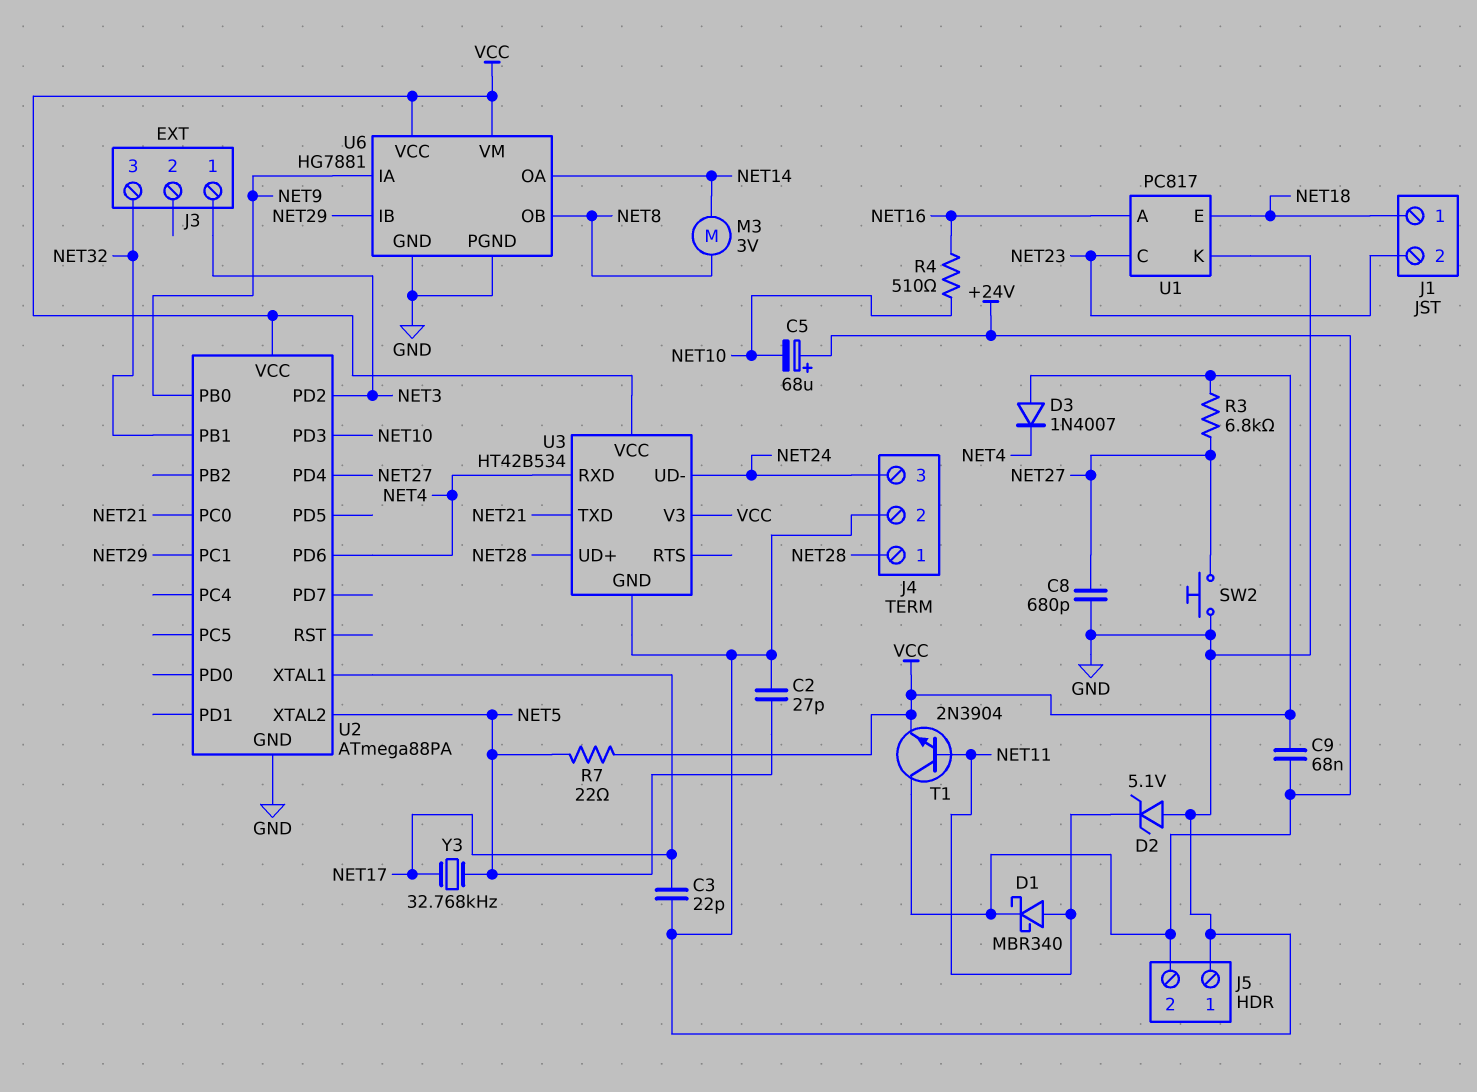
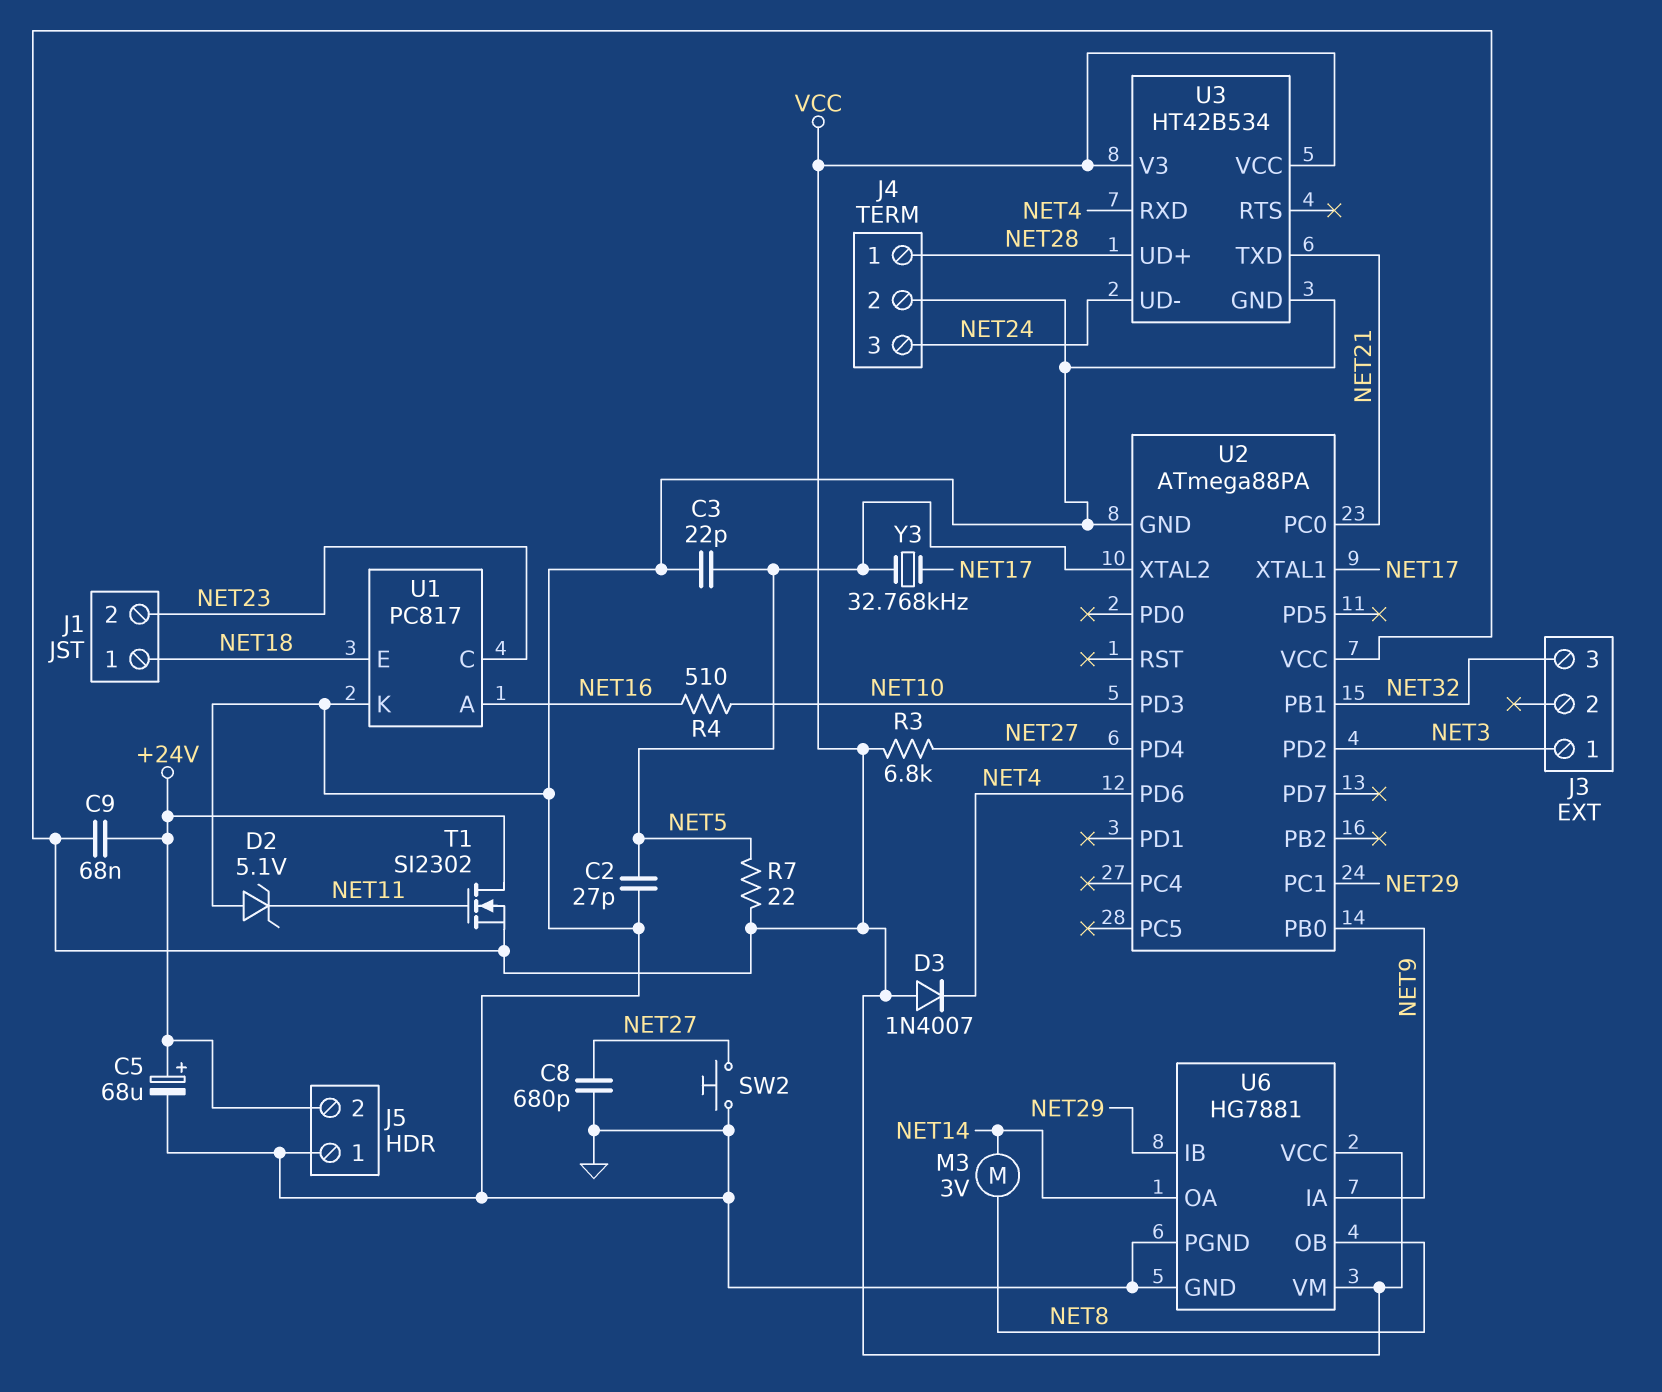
C3: 22pF (GND, NET17) -> 22pF (GND, NET5)
C5: 68uF (plus +24V, minus NET10) -> 68uF (plus +24V, minus GND)
D1: schottky MBR340 (A NET11, K +24V) -> none
T1: NPN 2N3904 (B NET11, C +24V, E VCC) -> NMOS SI2302 (G NET11, D +24V, S VCC)

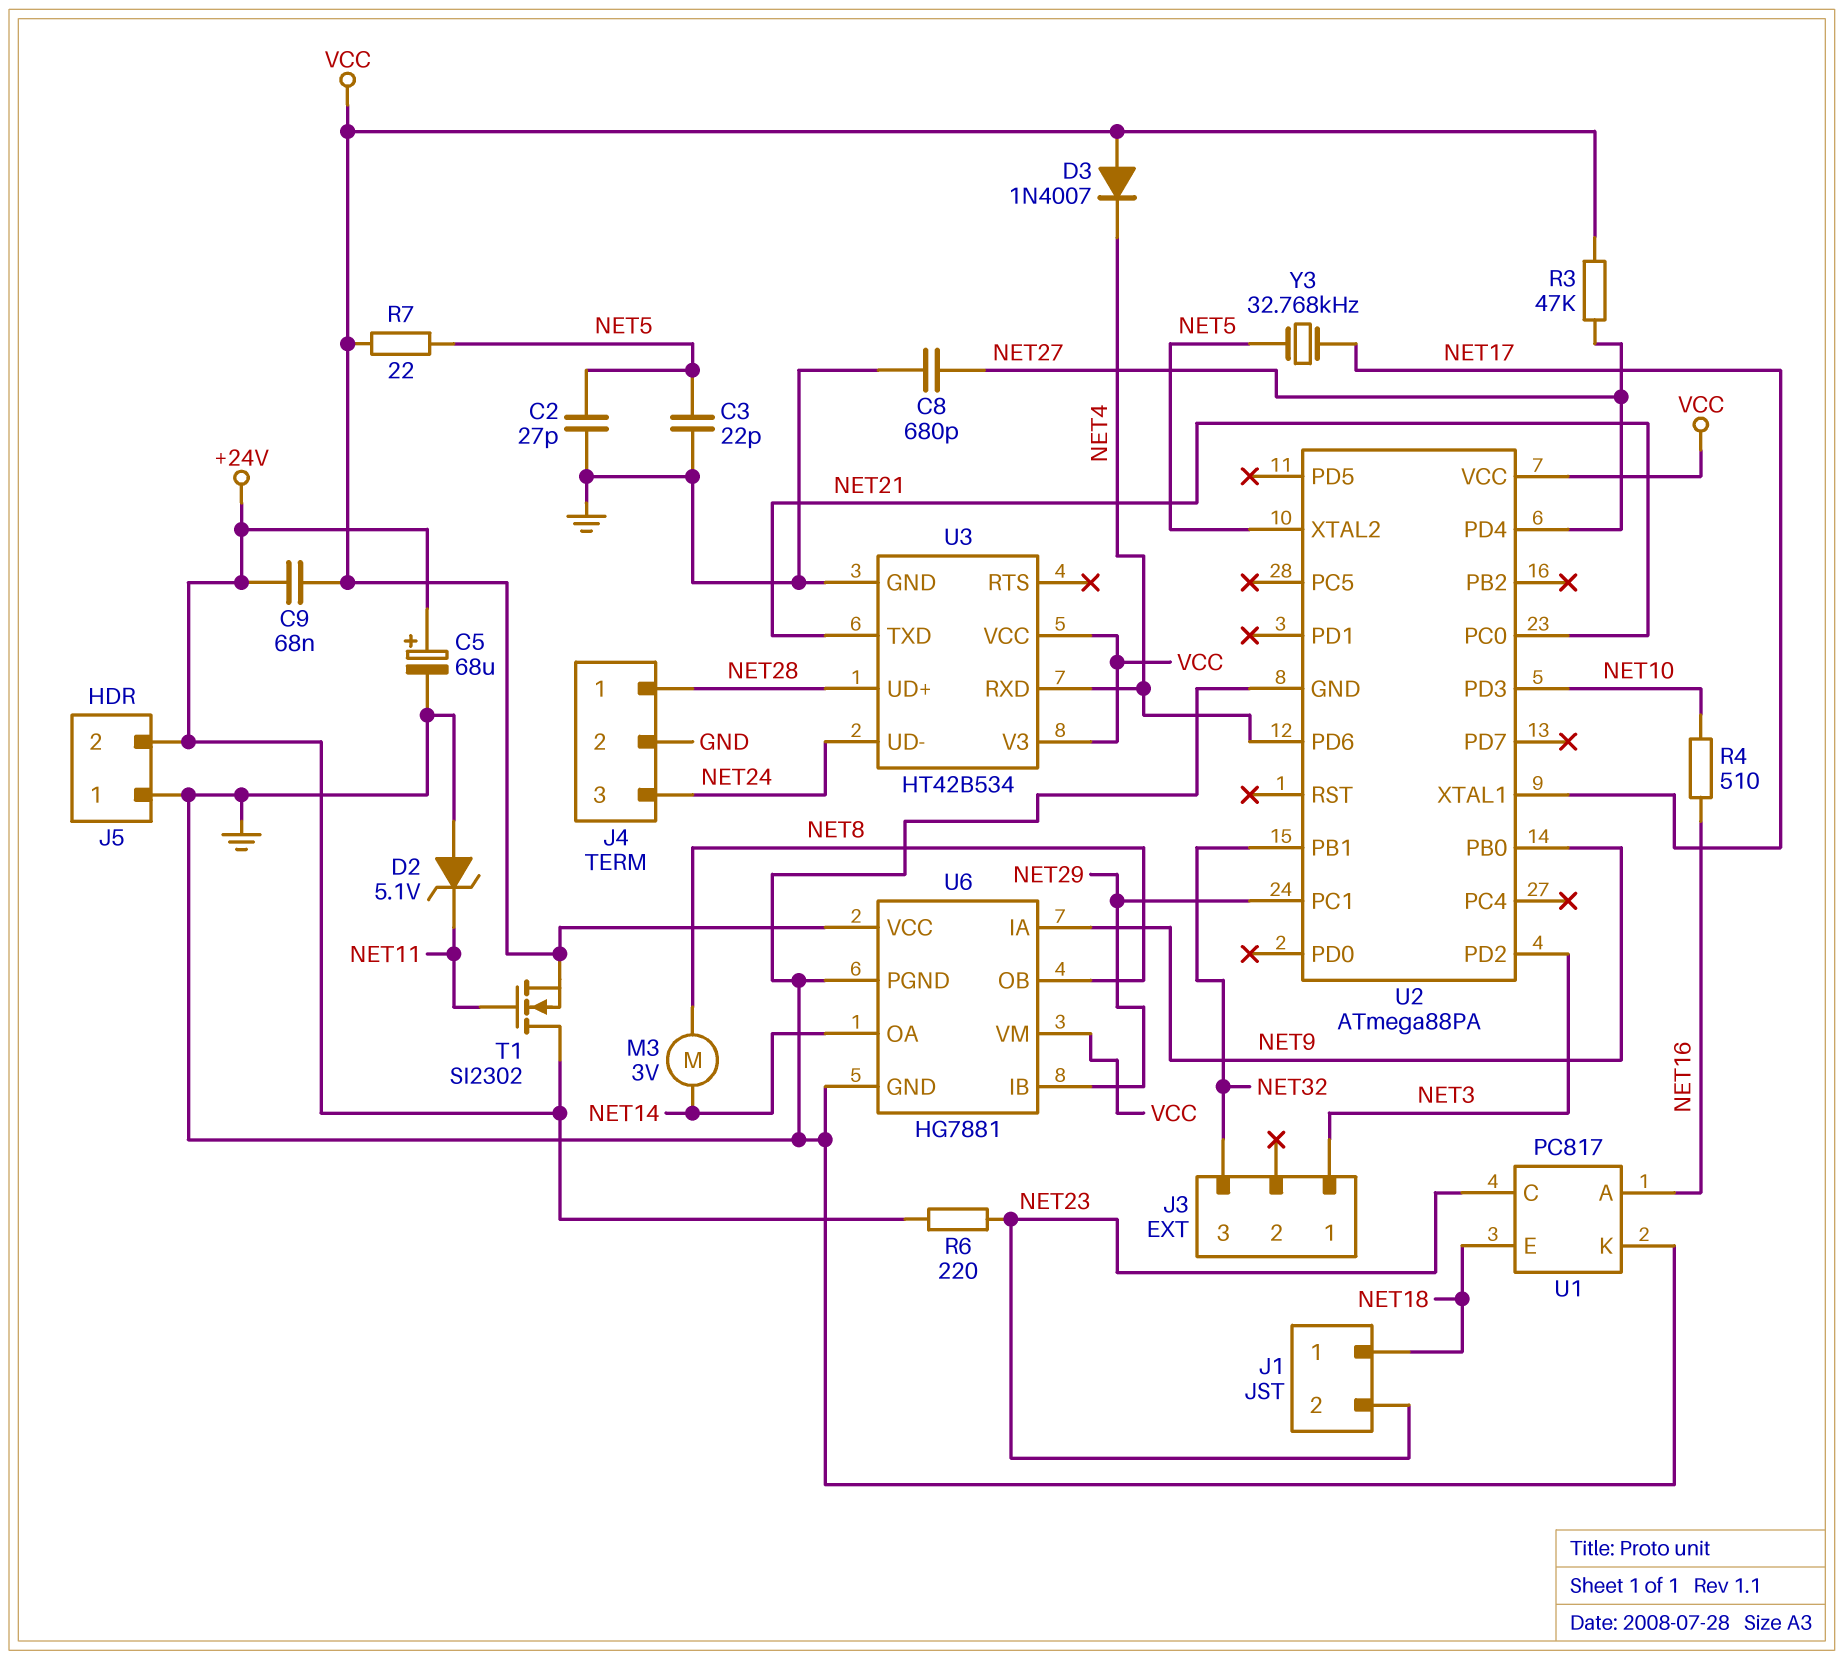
R3: 6.8k (NET27, VCC) -> 47k (NET27, VCC)
R6: none -> 220 (+24V, NET23)
SW2: button (GND, NET27) -> none

